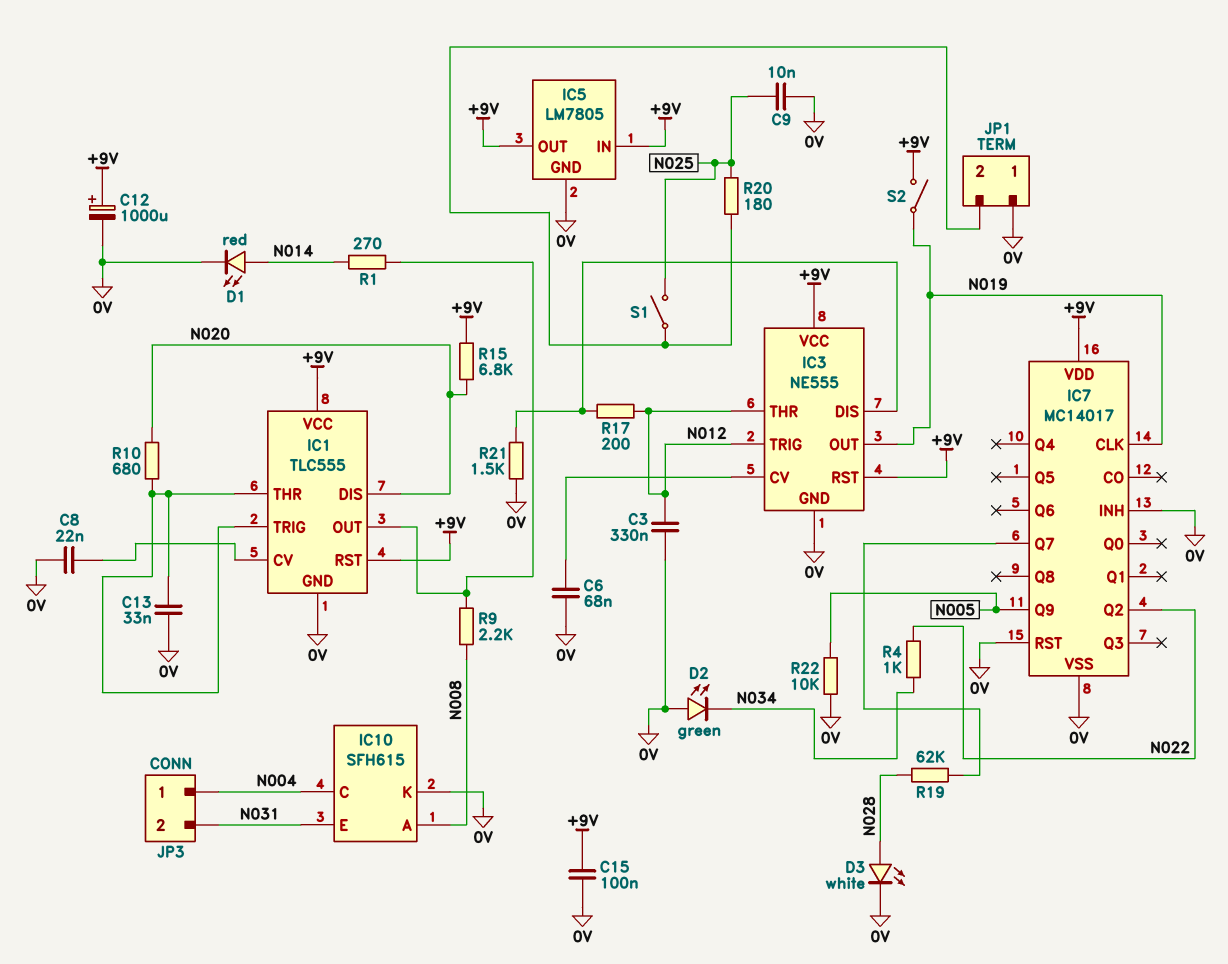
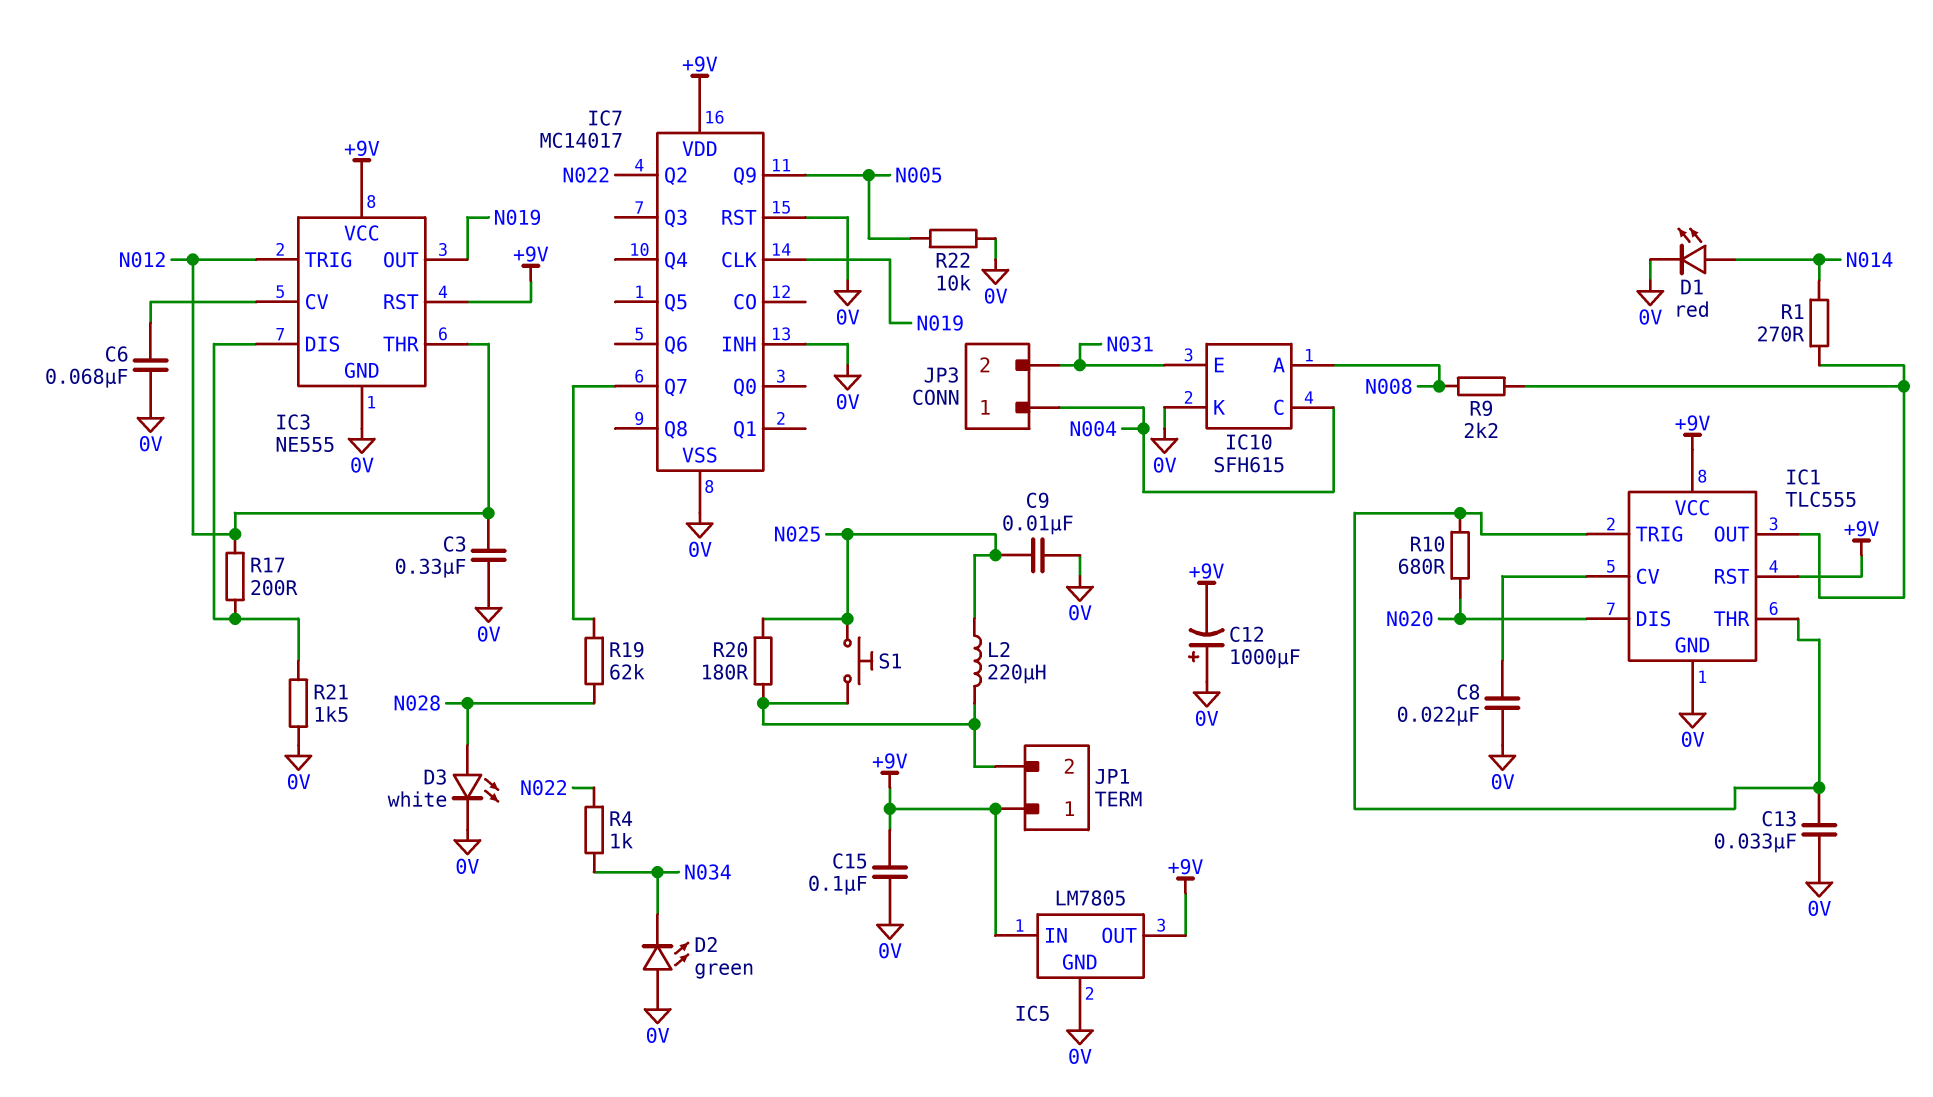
C12: 1000uF (plus +9V, minus 0V) -> 1000uF (plus 0V, minus +9V)
JP1 pin 1: 0V -> +9V
L2: none -> 220uH (JP1/2, N025)
R15: 6.8k (+9V, N020) -> none
S1: switch (JP1/2, N025) -> button (JP1/2, N025)
S2: switch (+9V, N019) -> none

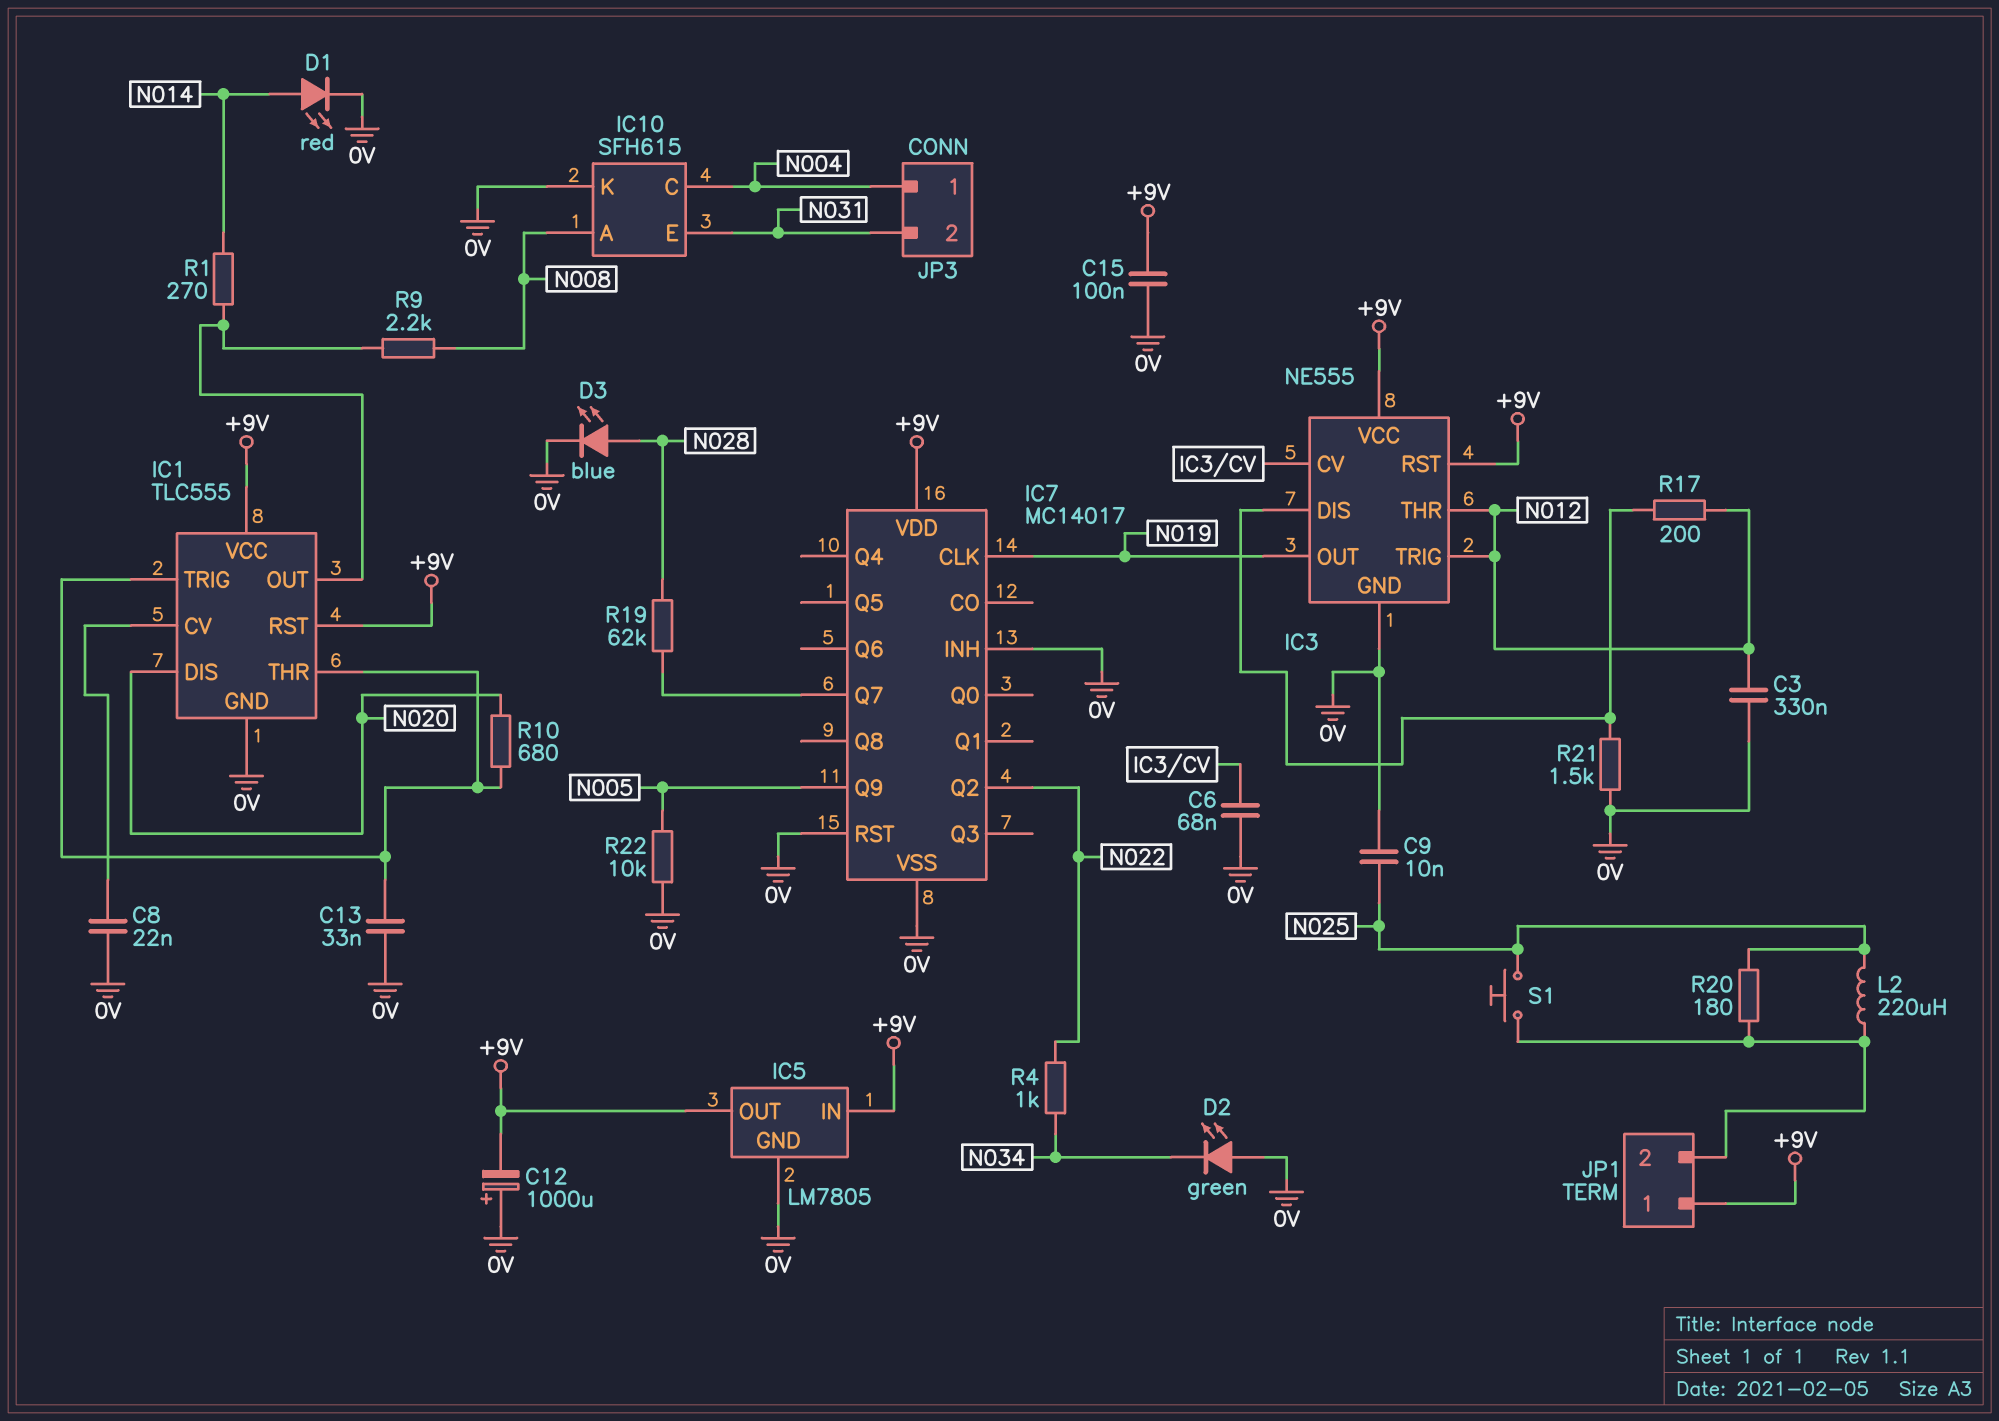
D3: LED white (A N028, K 0V) -> LED blue (A N028, K 0V)

